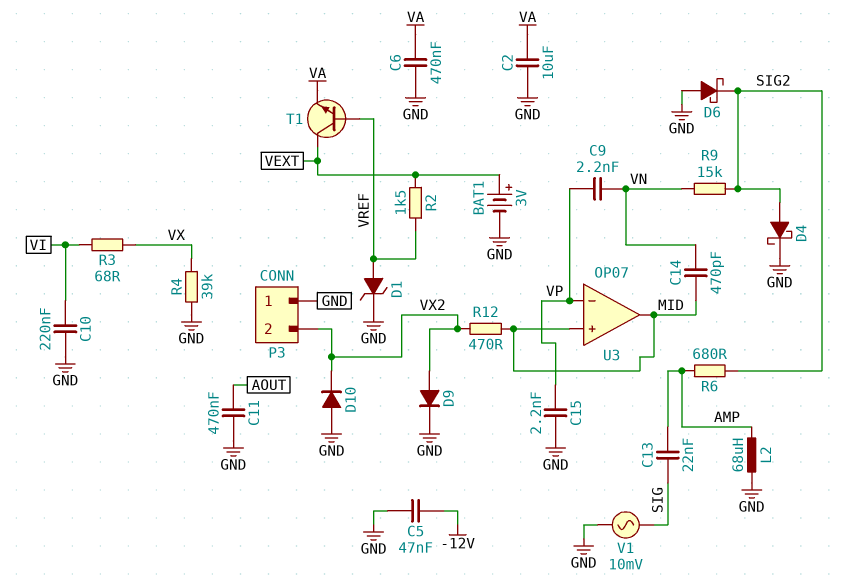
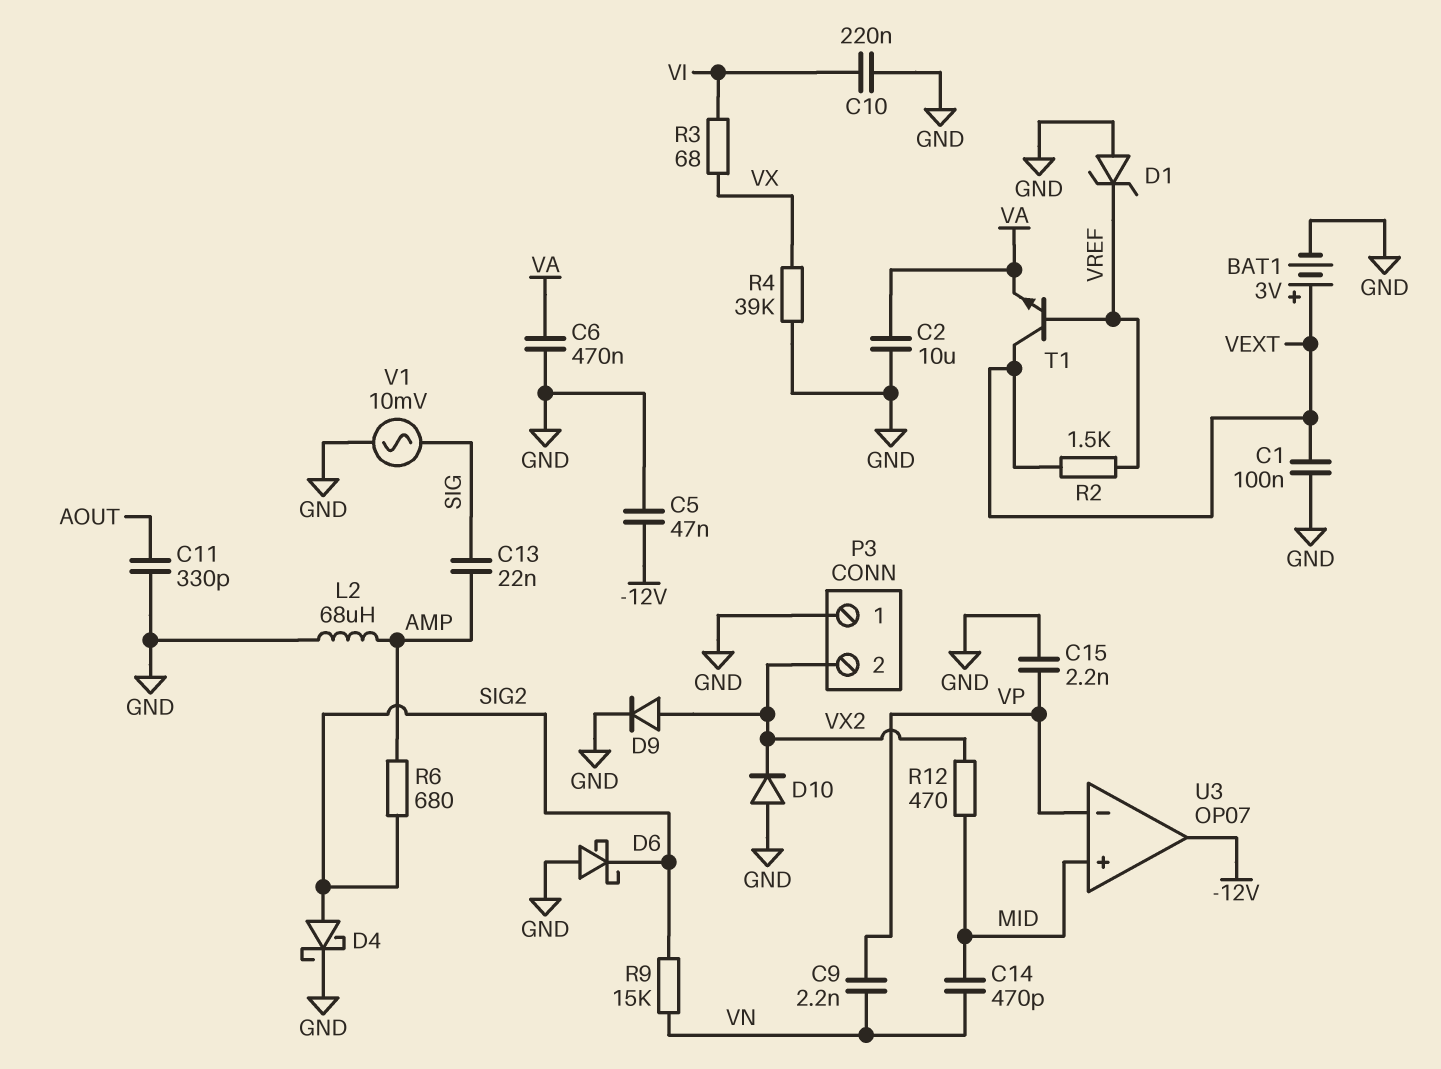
C1: none -> 100nF (GND, VEXT)
C11: 470nF (AOUT, GND) -> 330pF (AOUT, GND)
D1: zener (A VREF, K GND) -> zener (A GND, K VREF)
U3 pin out: MID -> -12V

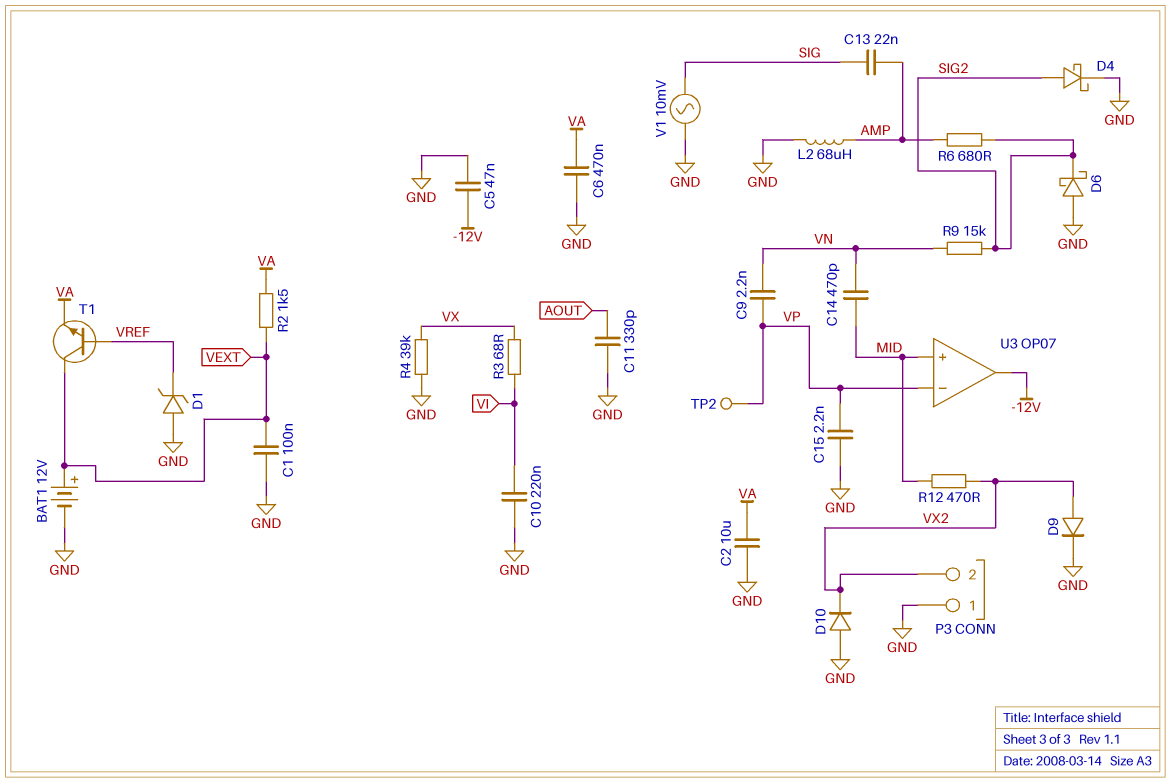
BAT1: 3V (plus VEXT, minus GND) -> 12V (plus VEXT, minus GND)
R2: 1.5k (VEXT, VREF) -> 1.5k (VA, VEXT)
TP2: none -> test point (VP)

